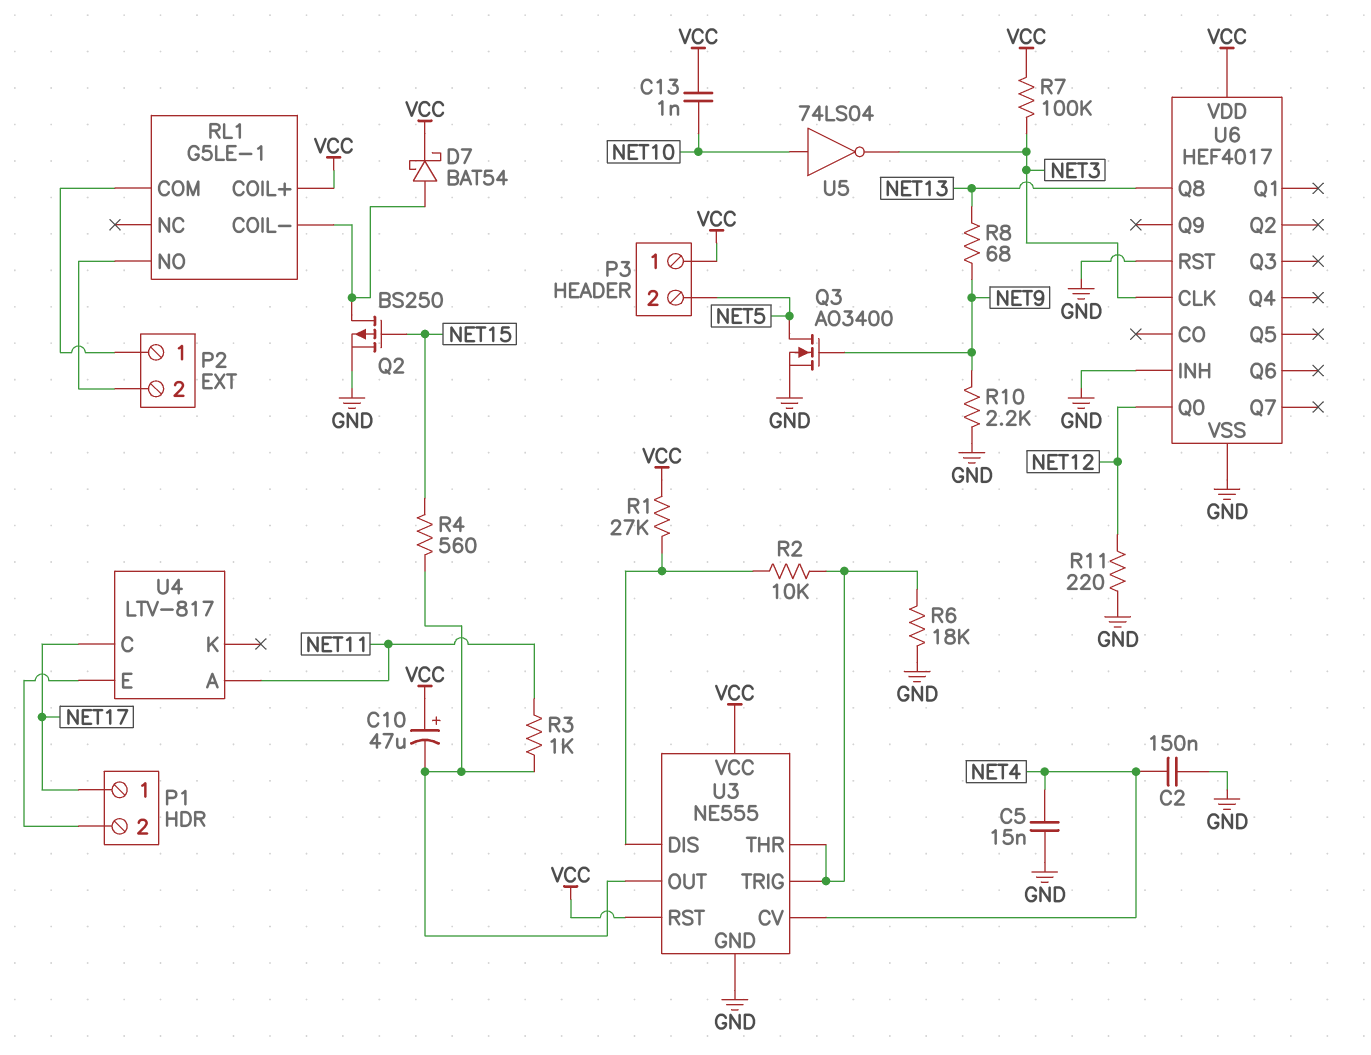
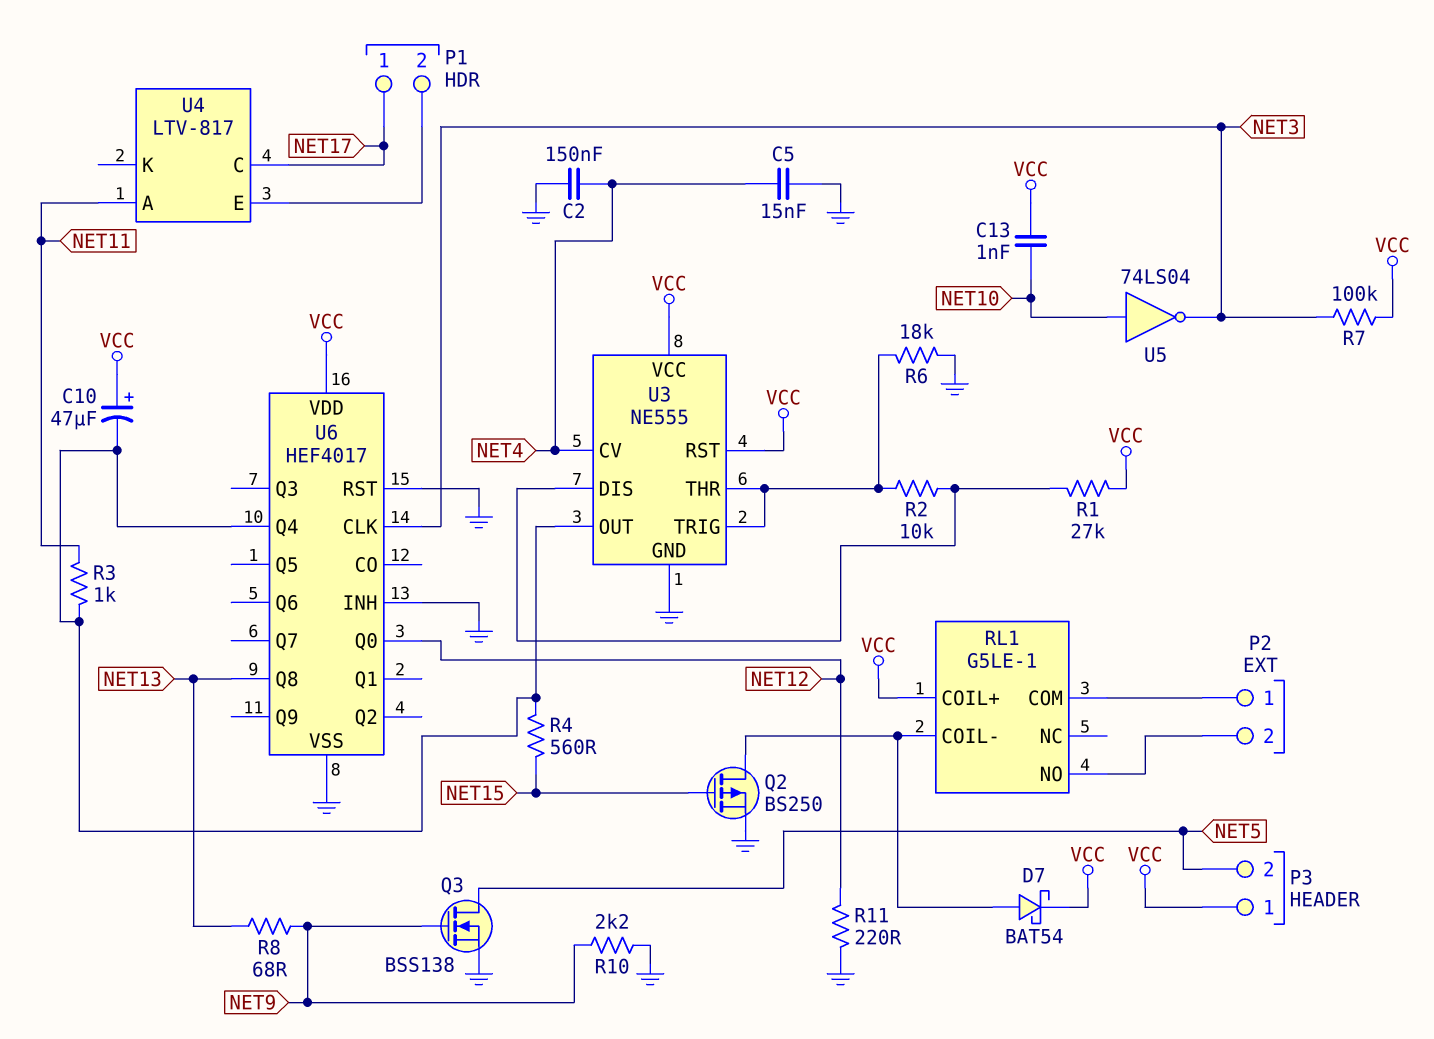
Q3: NMOS AO3400 (G NET9, D NET5, S GND) -> NMOS BSS138 (G NET9, D NET5, S GND)
U6 pin Q4: none -> U3/OUT

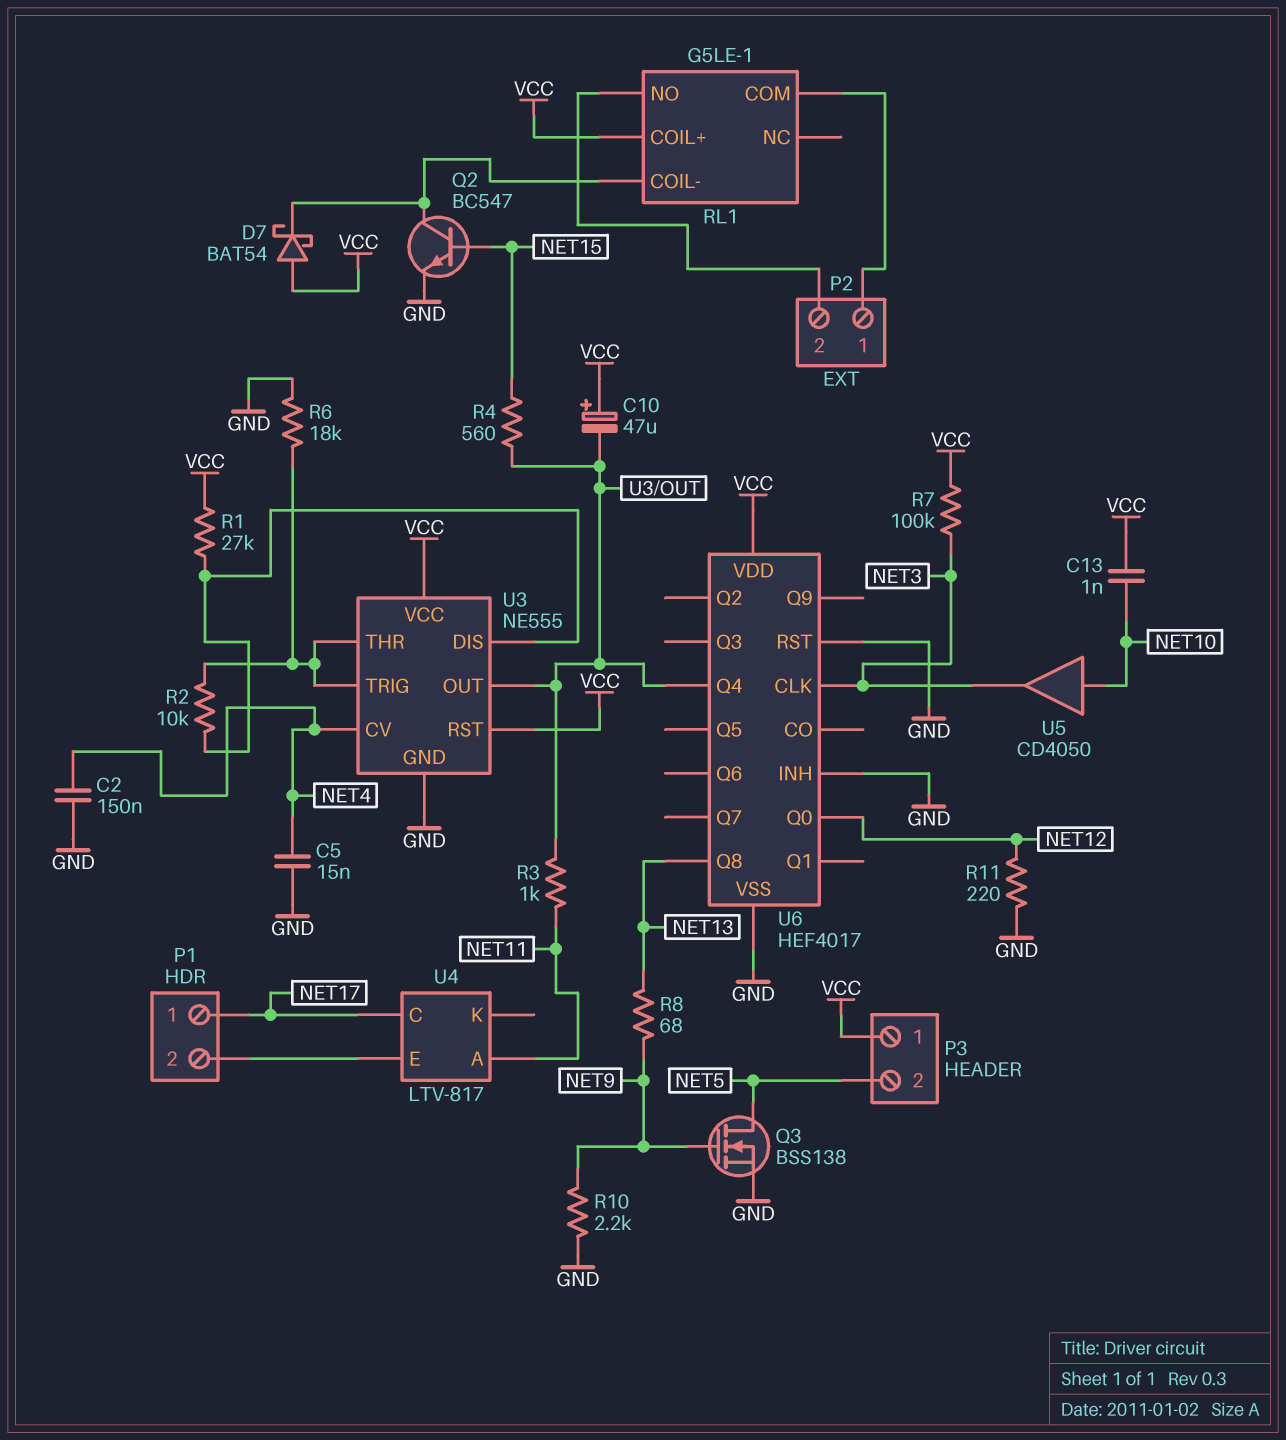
D7: schottky BAT54 (A RL1/COIL-, K VCC) -> schottky BAT54 (A VCC, K RL1/COIL-)
Q2: PMOS BS250 (G NET15, D RL1/COIL-, S GND) -> NPN BC547 (B NET15, C RL1/COIL-, E GND)
U5: NOT 74LS04 (in NET10, out NET3) -> buffer CD4050 (in NET10, out NET3)

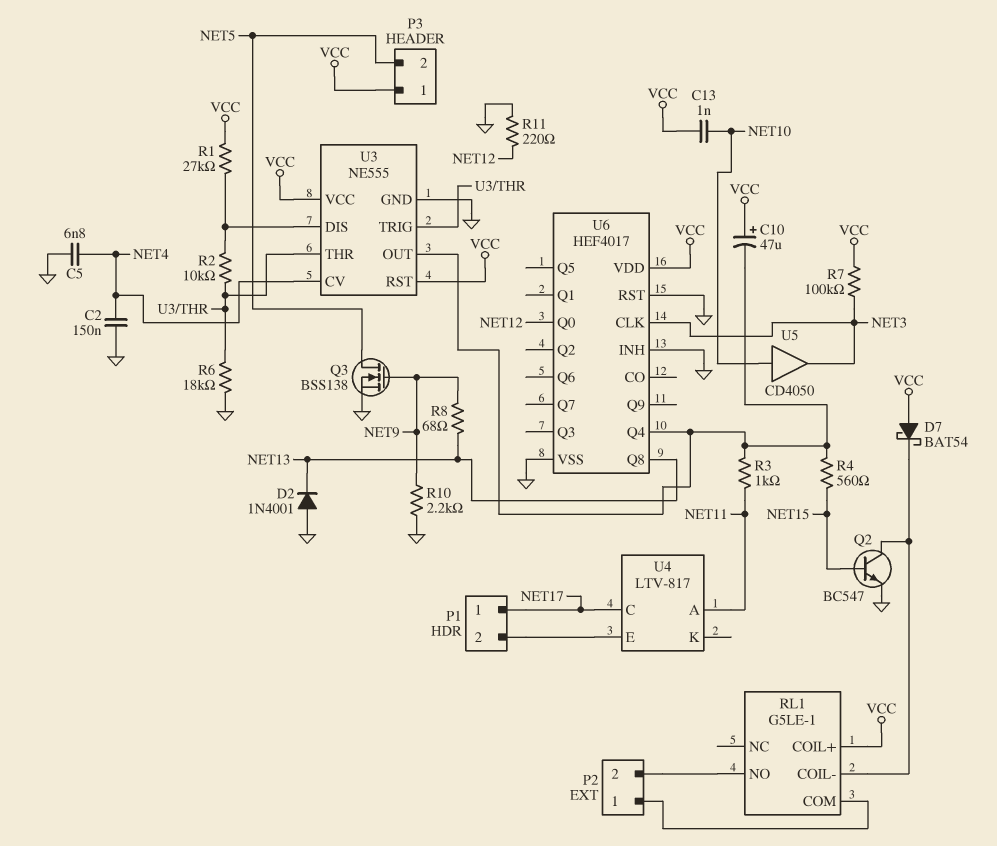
C5: 15nF (GND, NET4) -> 6.8nF (GND, NET4)
D2: none -> diode 1N4001 (A GND, K NET13)

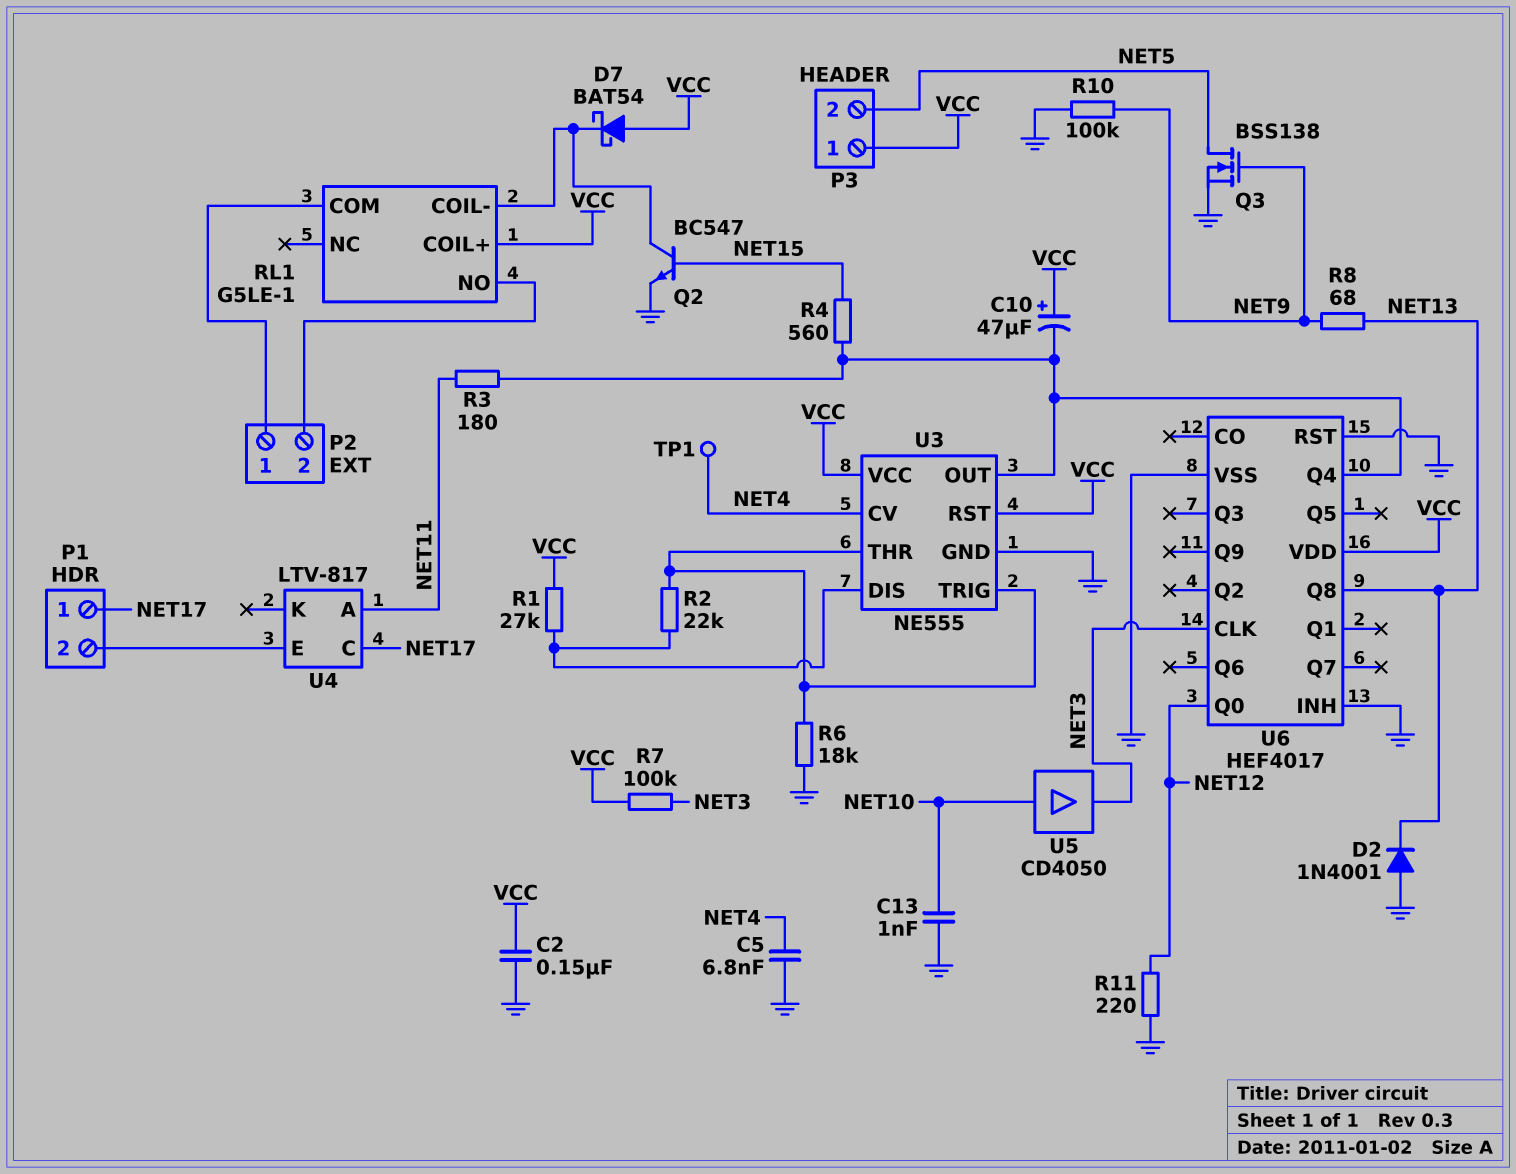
C2: 150nF (GND, NET4) -> 150nF (GND, VCC)
C13: 1nF (NET10, VCC) -> 1nF (GND, NET10)
R2: 10k (U3/DIS, U3/THR) -> 22k (U3/DIS, U3/THR)
R3: 1k (NET11, U3/OUT) -> 180 (NET11, U3/OUT)
R10: 2.2k (GND, NET9) -> 100k (GND, NET9)
TP1: none -> test point (NET4)

